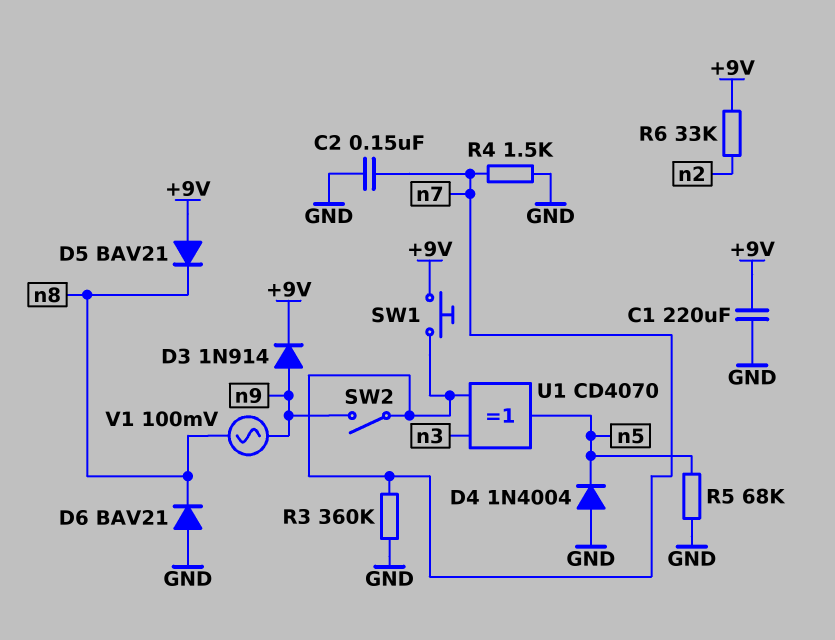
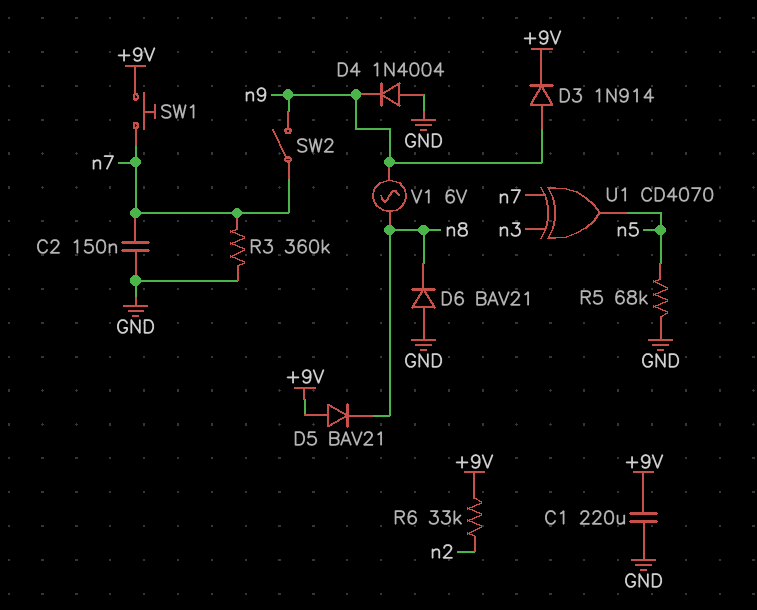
D4: diode 1N4004 (A GND, K n5) -> diode 1N4004 (A GND, K n9)
R4: 1.5k (GND, n7) -> none
V1: AC 100mV (n8, n9) -> AC 6V (n8, n9)

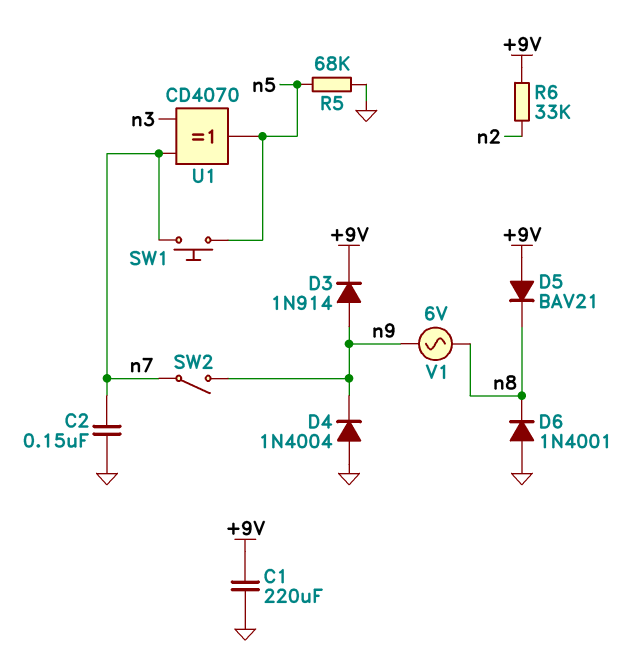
D6: diode BAV21 (A GND, K n8) -> diode 1N4001 (A GND, K n8)
R3: 360k (GND, n7) -> none
SW1: button (+9V, n7) -> button (n5, n7)

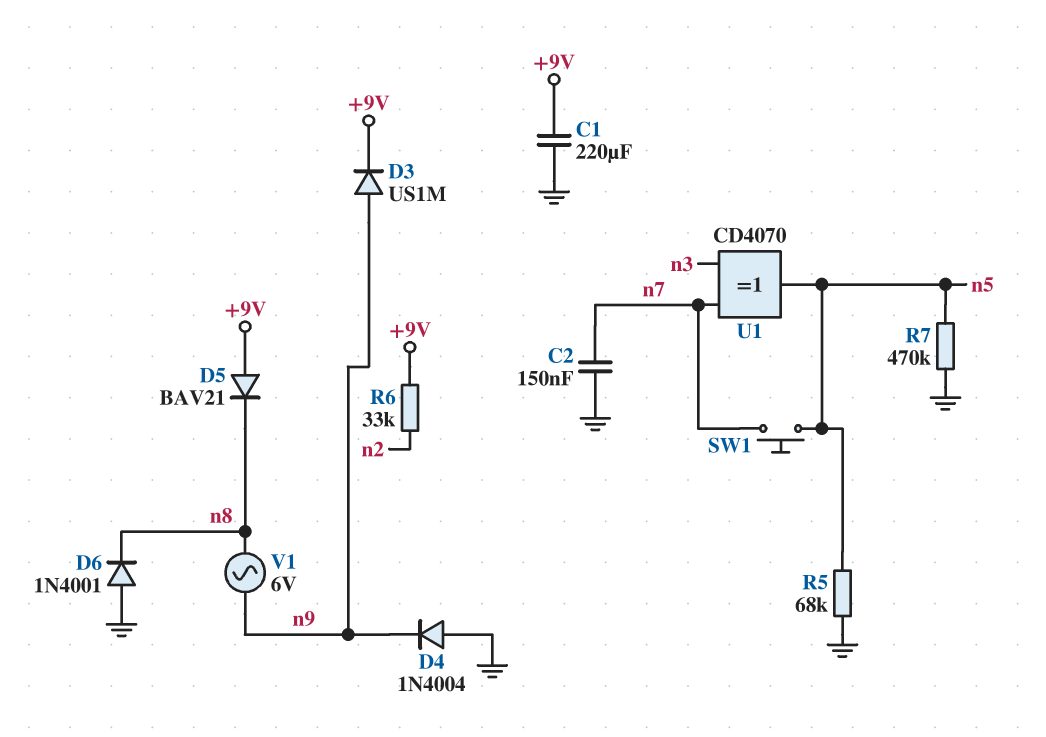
D3: diode 1N914 (A n9, K +9V) -> diode US1M (A n9, K +9V)
R7: none -> 470k (GND, n5)
SW2: switch (n7, n9) -> none

